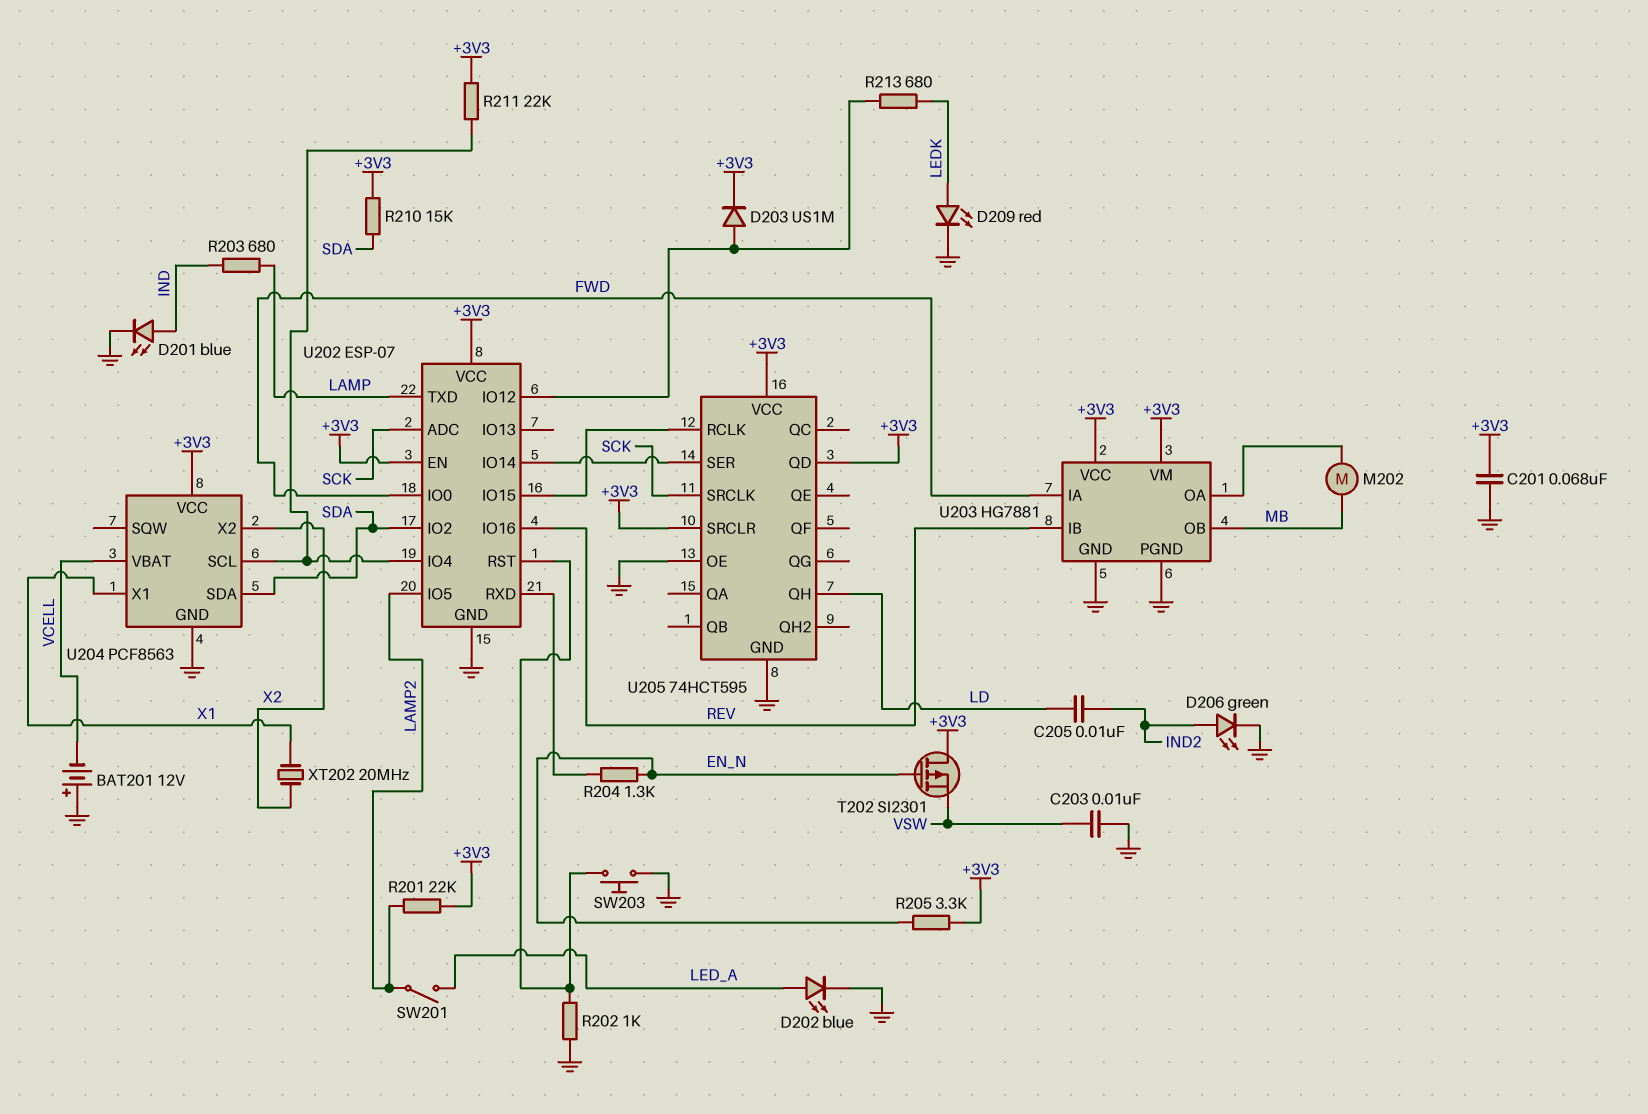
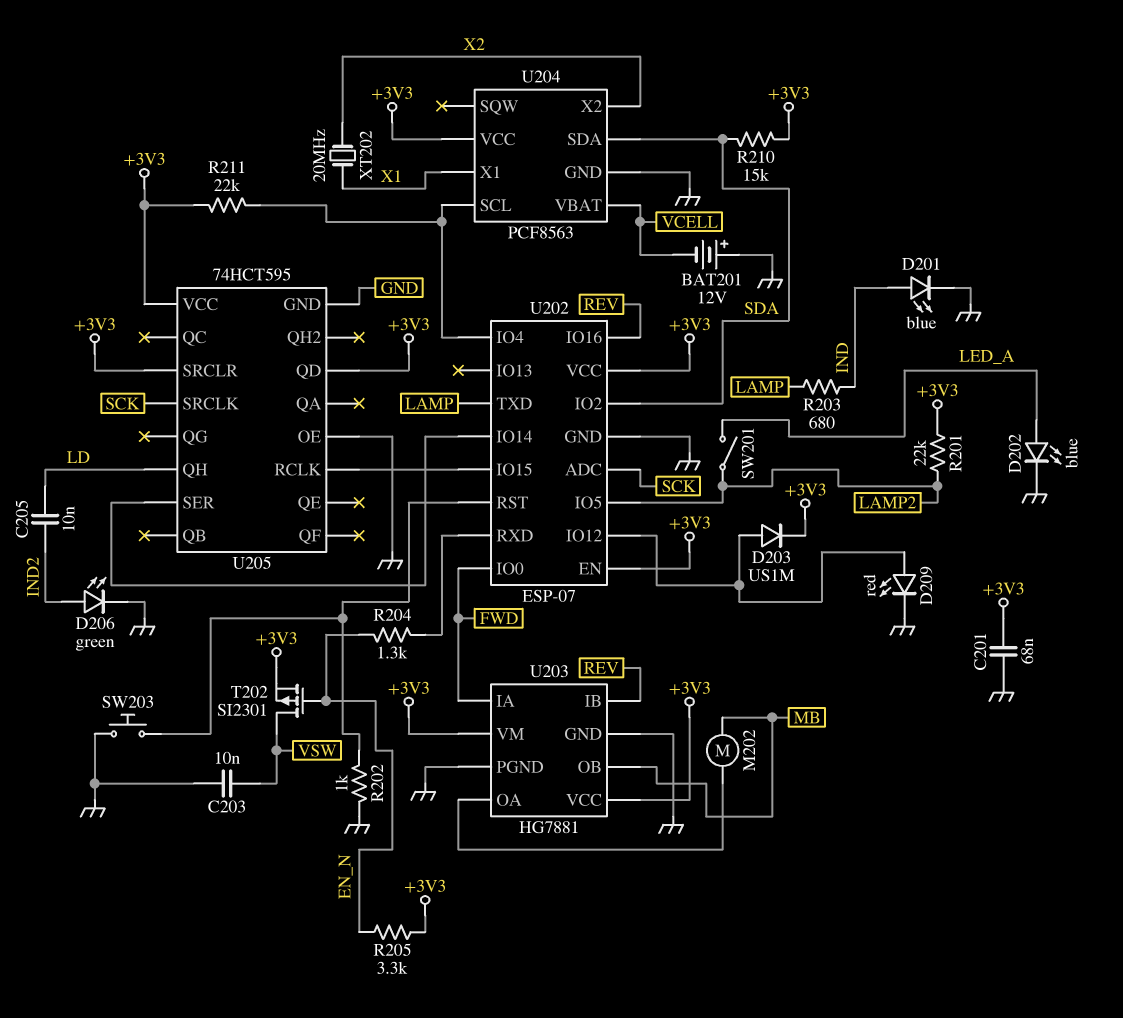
D209: LED red (A LEDK, K GND) -> LED red (A U202/IO12, K GND)
R213: 680 (LEDK, U202/IO12) -> none
T202: PMOS SI2301 (G EN_N, D +3V3, S VSW) -> PMOS SI2301 (G EN_N, D VSW, S +3V3)

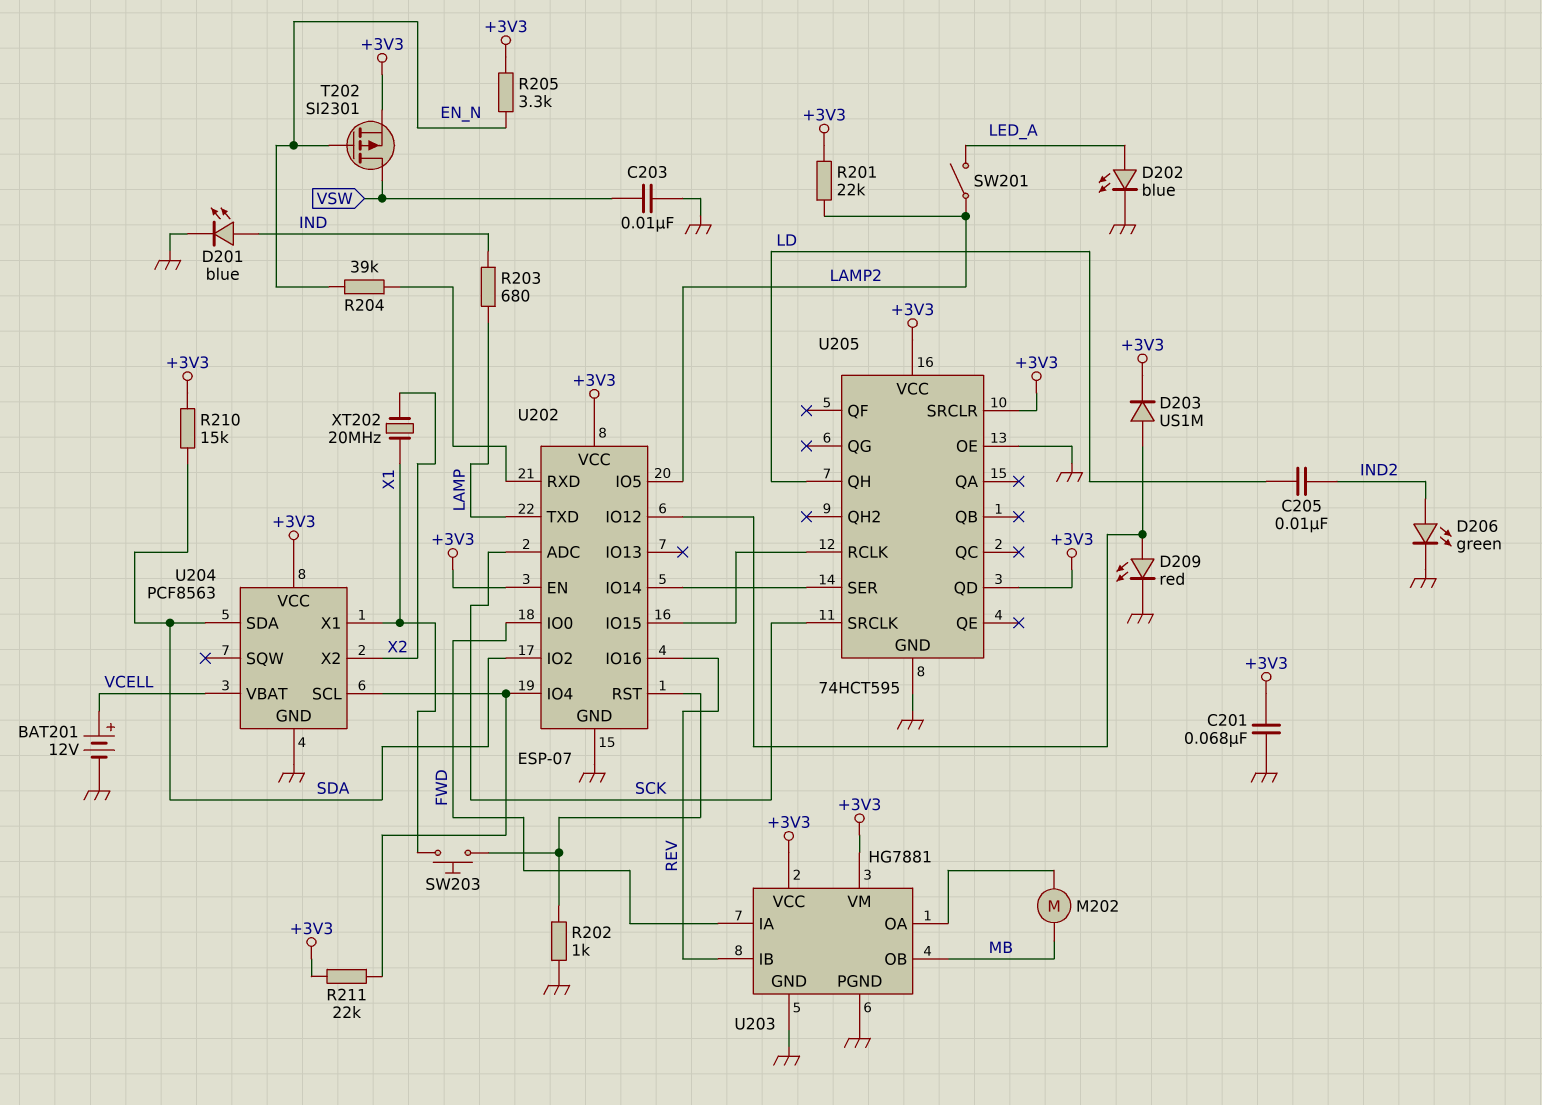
BAT201: 12V (plus GND, minus VCELL) -> 12V (plus VCELL, minus GND)
R204: 1.3k (EN_N, U202/RXD) -> 39k (EN_N, U202/RXD)
SW203: button (GND, U202/RST) -> button (U202/RST, X1)

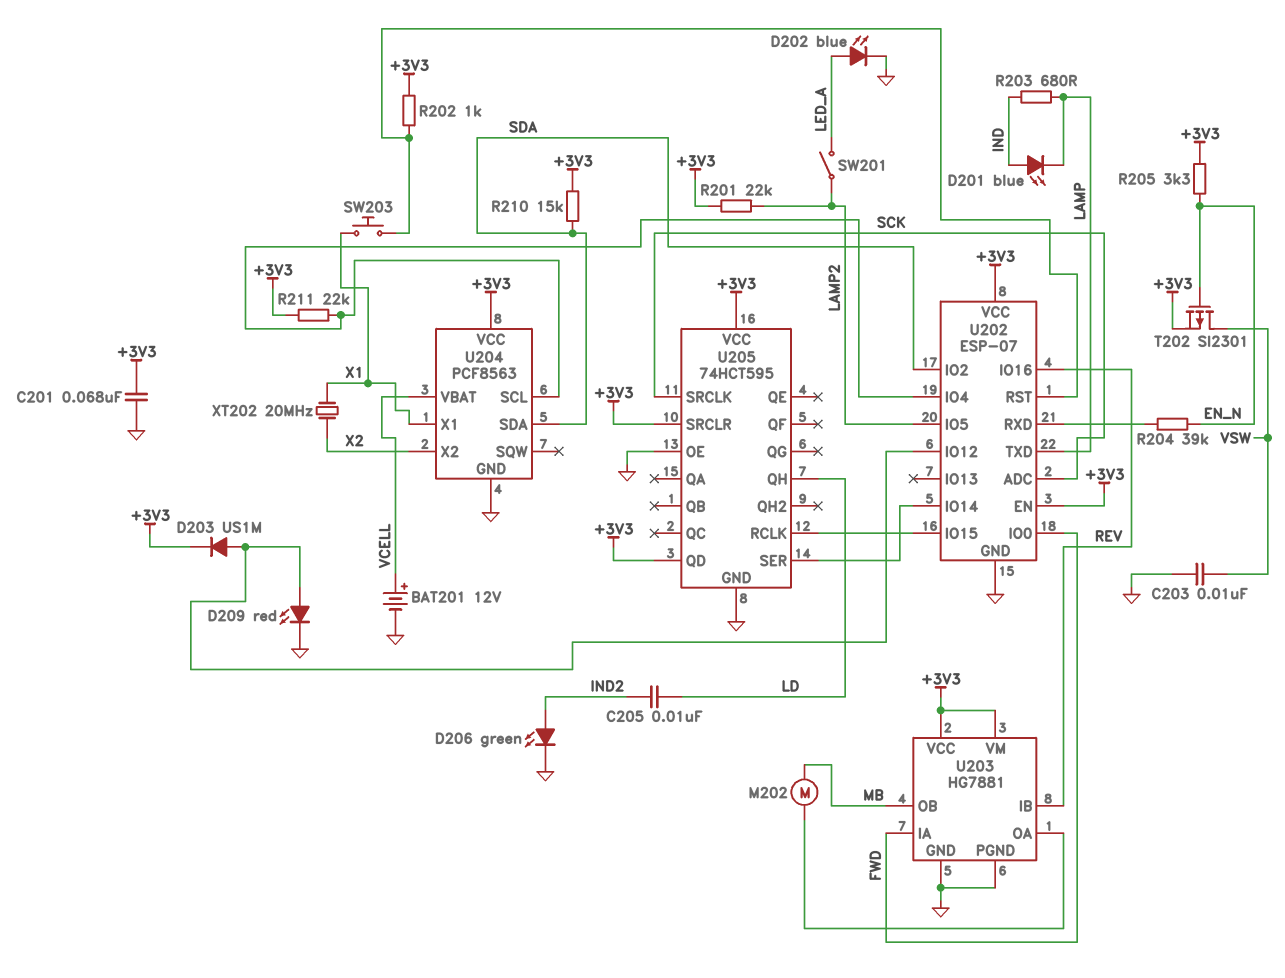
D201: LED blue (A IND, K GND) -> LED blue (A IND, K LAMP)
R202: 1k (GND, U202/RST) -> 1k (+3V3, U202/RST)

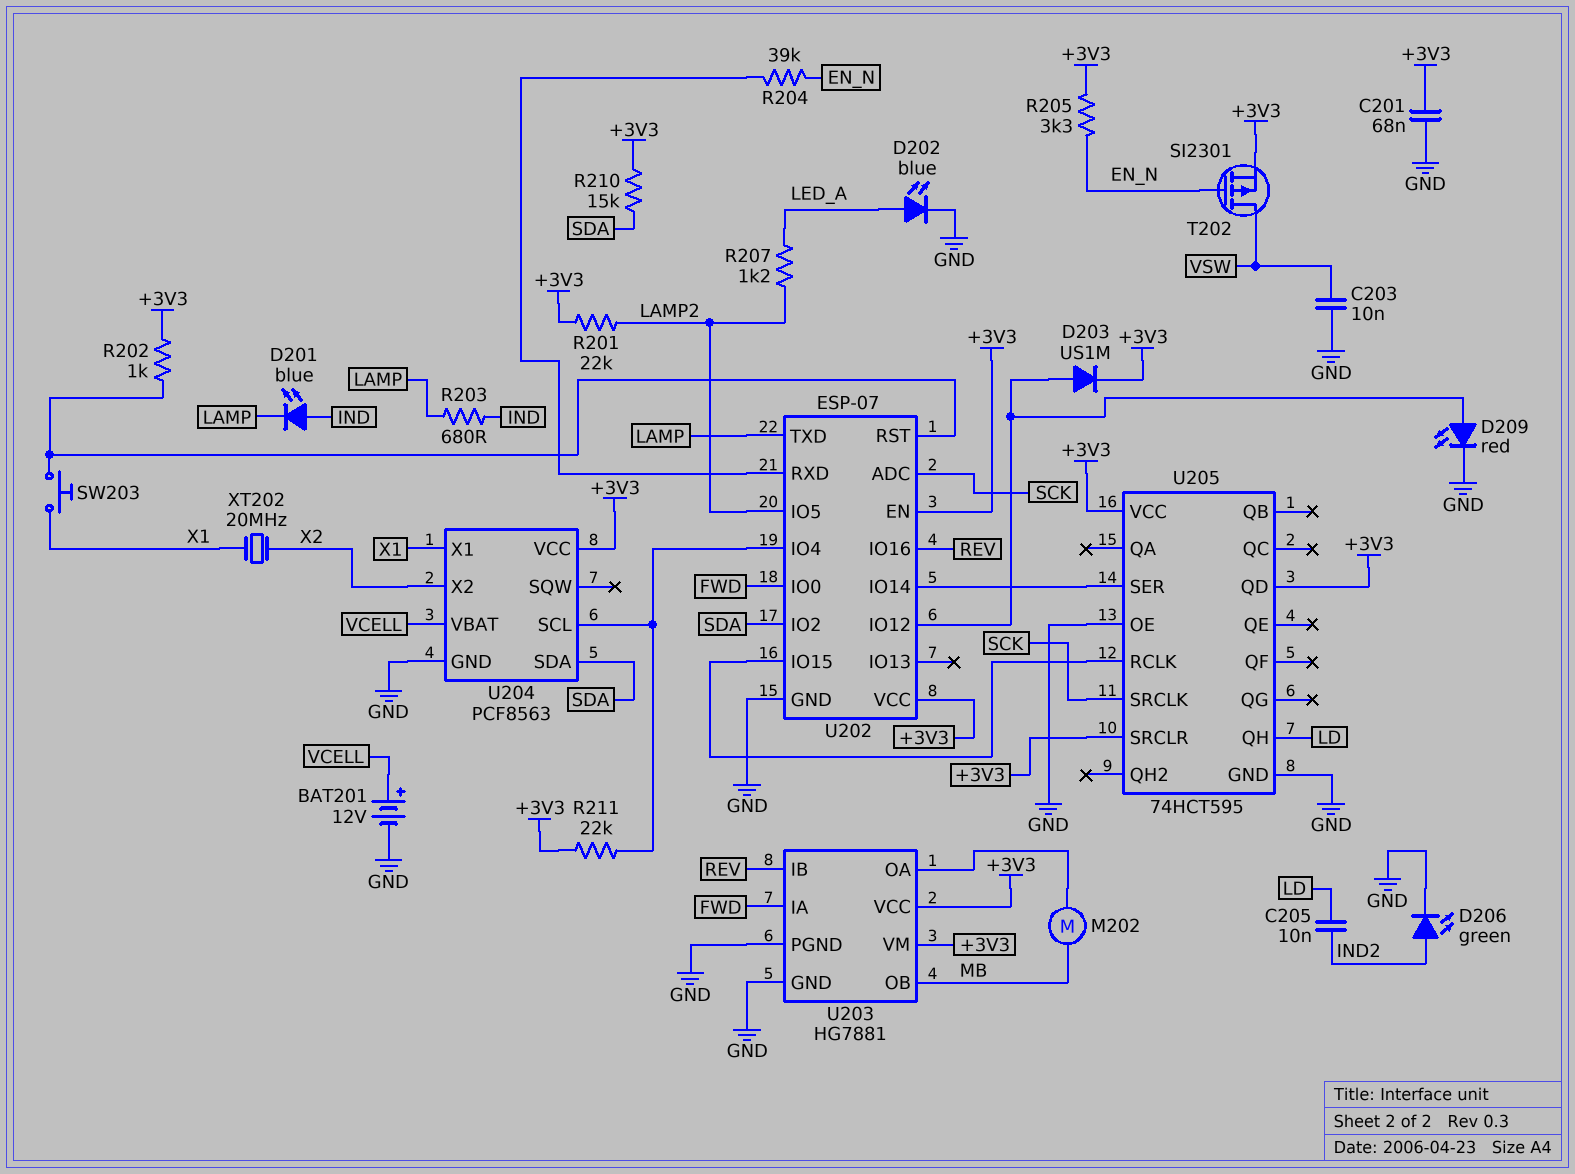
R207: none -> 1.2k (LAMP2, LED_A)
SW201: switch (LAMP2, LED_A) -> none

